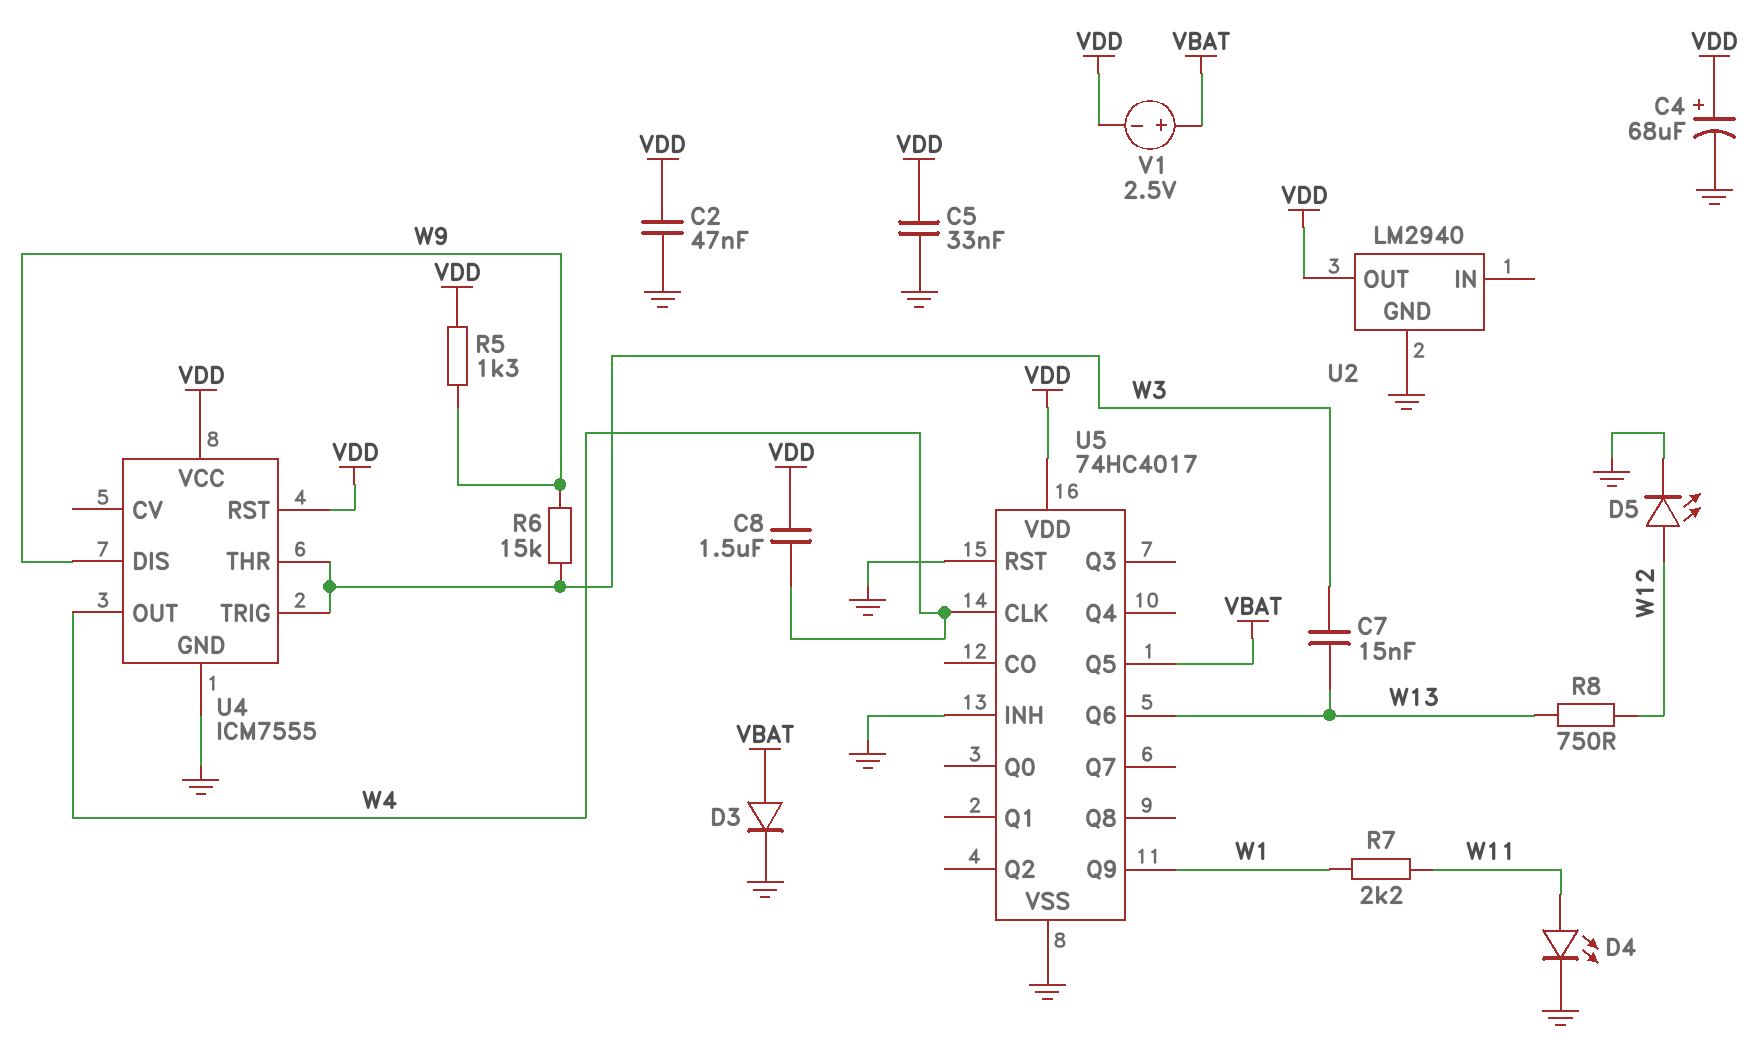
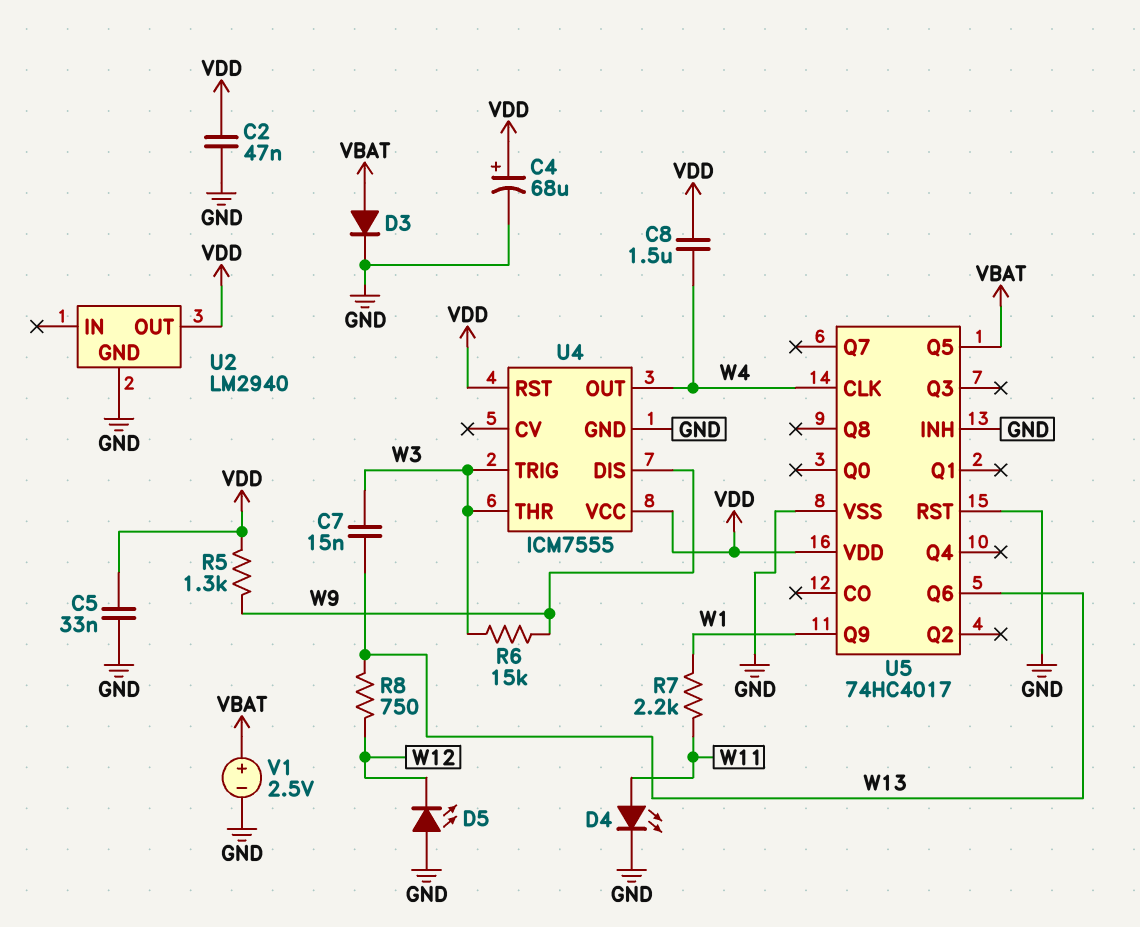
D5: LED (A W12, K GND) -> LED (A GND, K W12)
V1: 2.5V (plus VBAT, minus VDD) -> 2.5V (plus VBAT, minus GND)

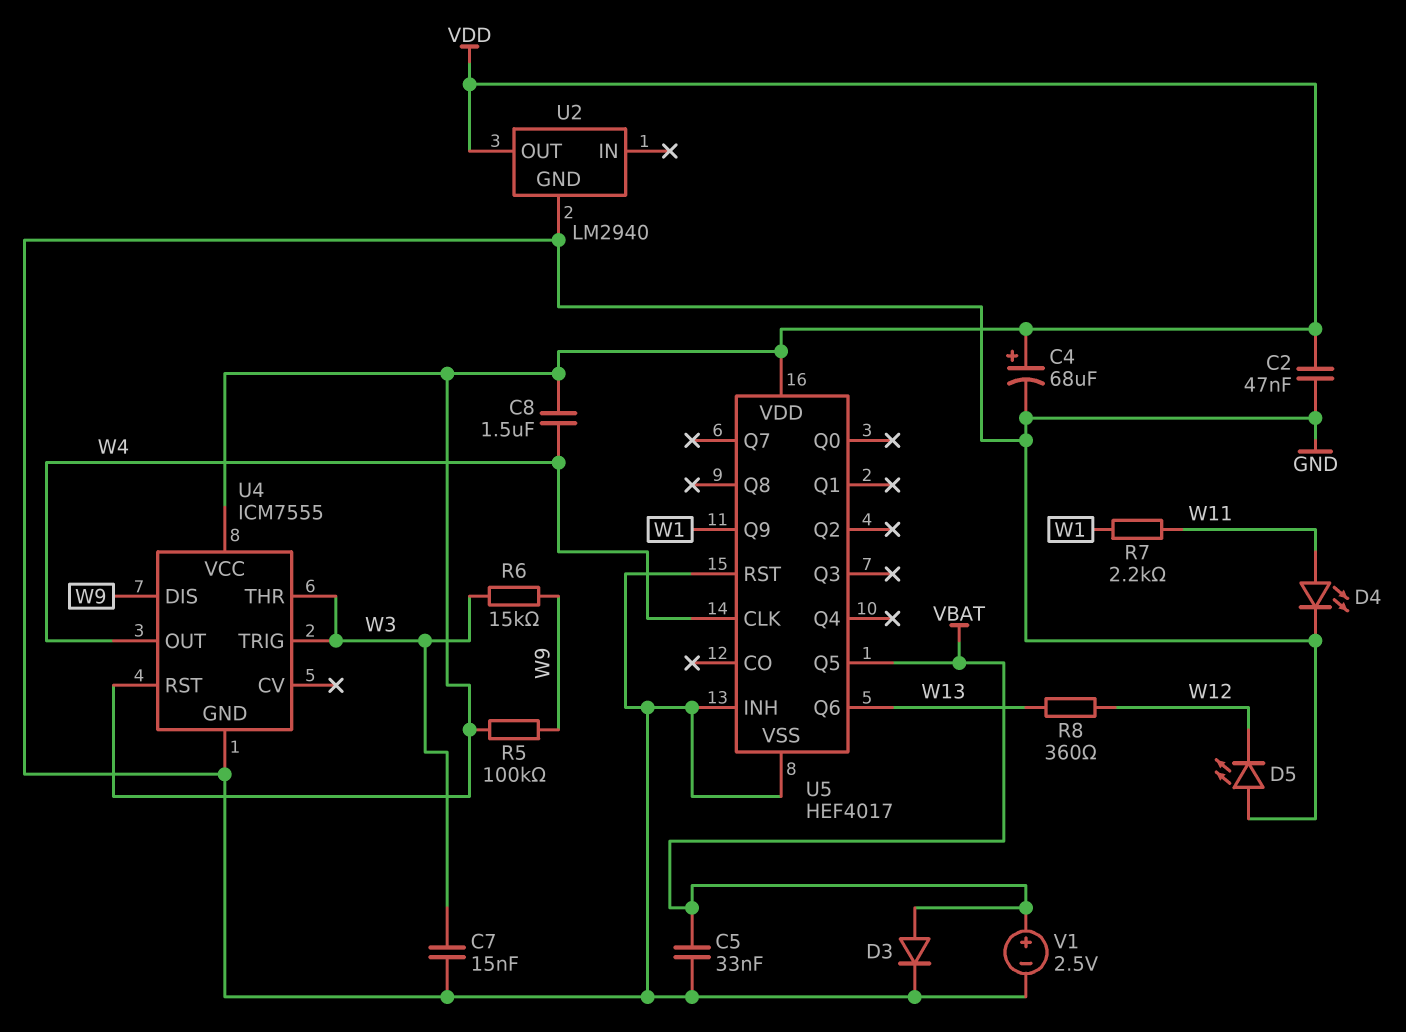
C5: 33nF (GND, VDD) -> 33nF (GND, VBAT)
C7: 15nF (W3, W13) -> 15nF (GND, W3)
R5: 1.3k (VDD, W9) -> 100k (VDD, W9)
R8: 750 (W12, W13) -> 360 (W12, W13)
U5: 74HC4017 -> HEF4017

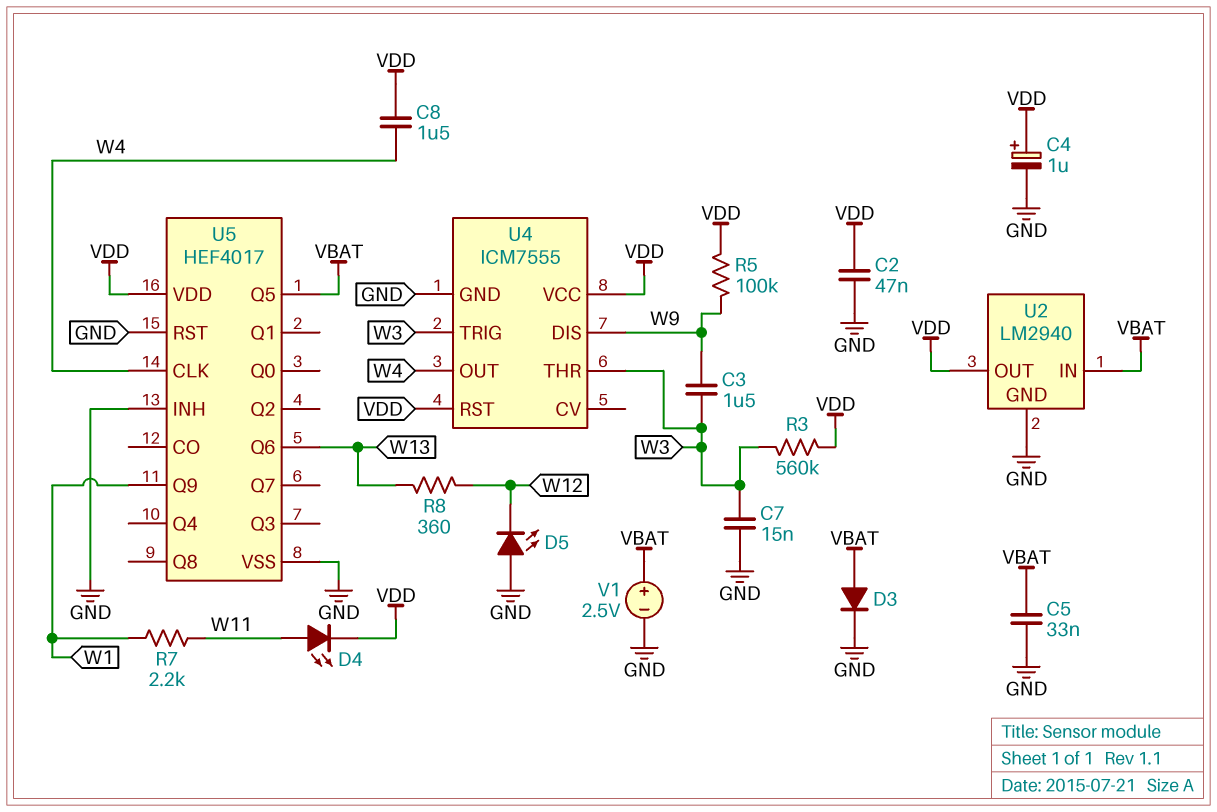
C3: none -> 1.5uF (W3, W9)
C4: 68uF (plus VDD, minus GND) -> 1uF (plus VDD, minus GND)
D4: LED (A W11, K GND) -> LED (A W11, K VDD)
R3: none -> 560k (VDD, W3)
R6: 15k (W3, W9) -> none
U2 pin IN: none -> VBAT

